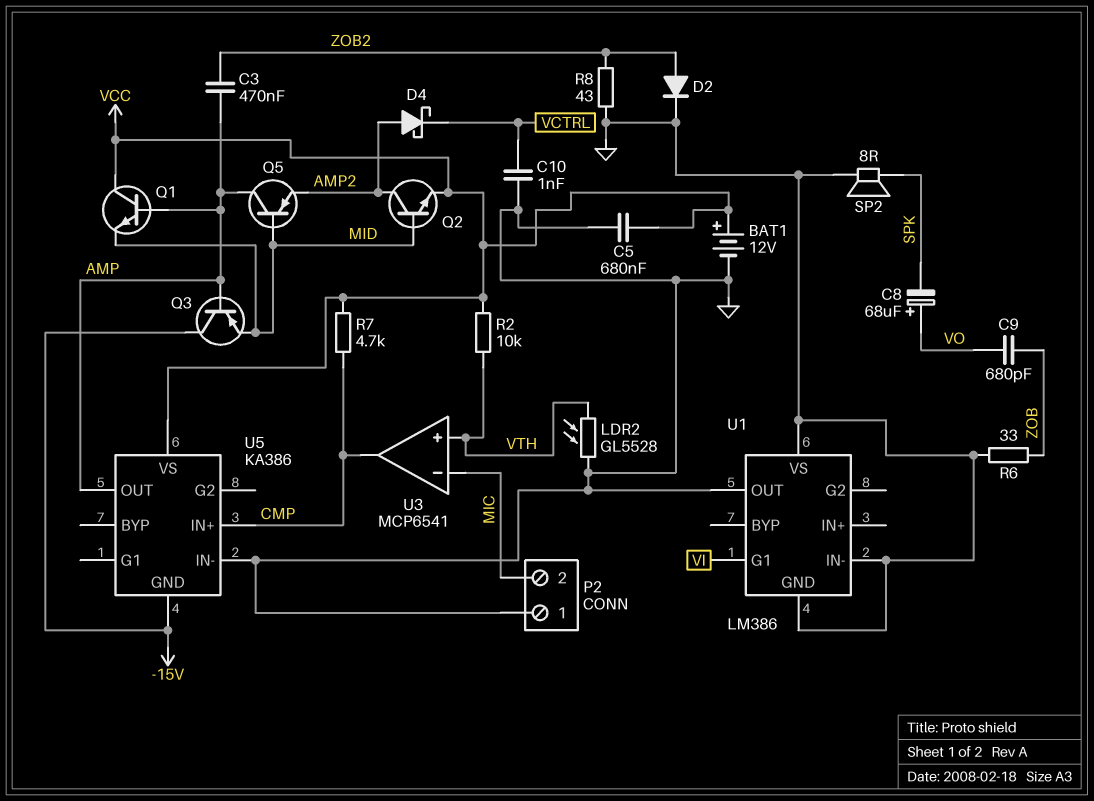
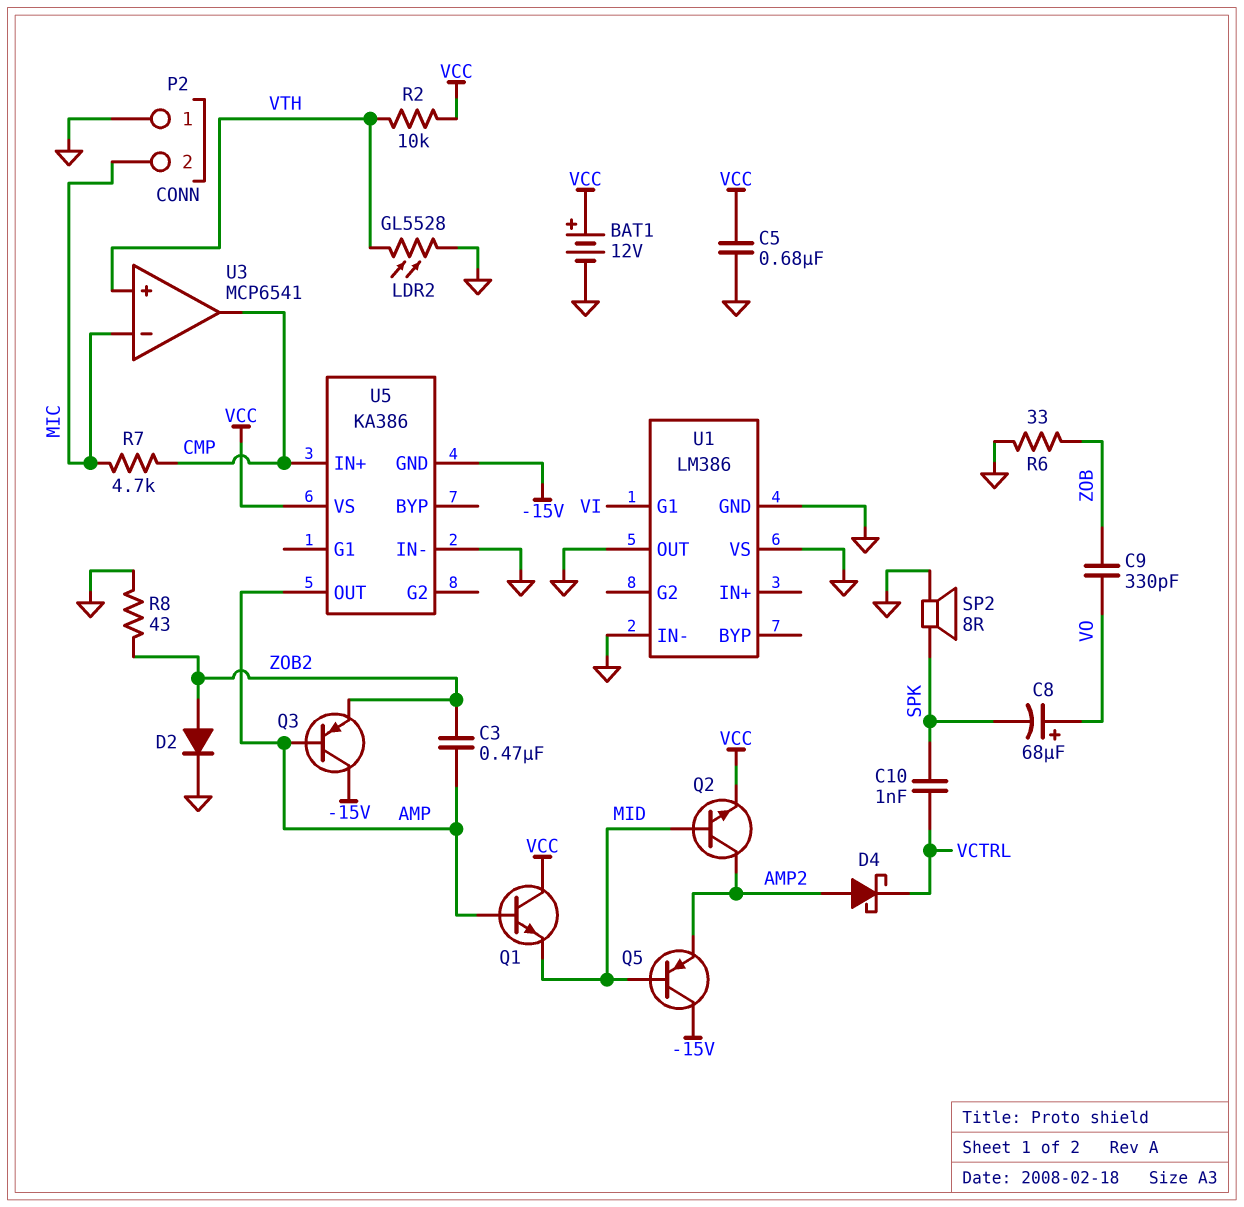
C9: 680pF (VO, ZOB) -> 330pF (VO, ZOB)
C10: 1nF (GND, VCTRL) -> 1nF (SPK, VCTRL)
Q3: PNP (B AMP, C -15V, E MID) -> PNP (B AMP, C -15V, E ZOB2)
Q5: PNP (B MID, C AMP, E AMP2) -> PNP (B MID, C -15V, E AMP2)
R7: 4.7k (CMP, VCC) -> 4.7k (CMP, MIC)

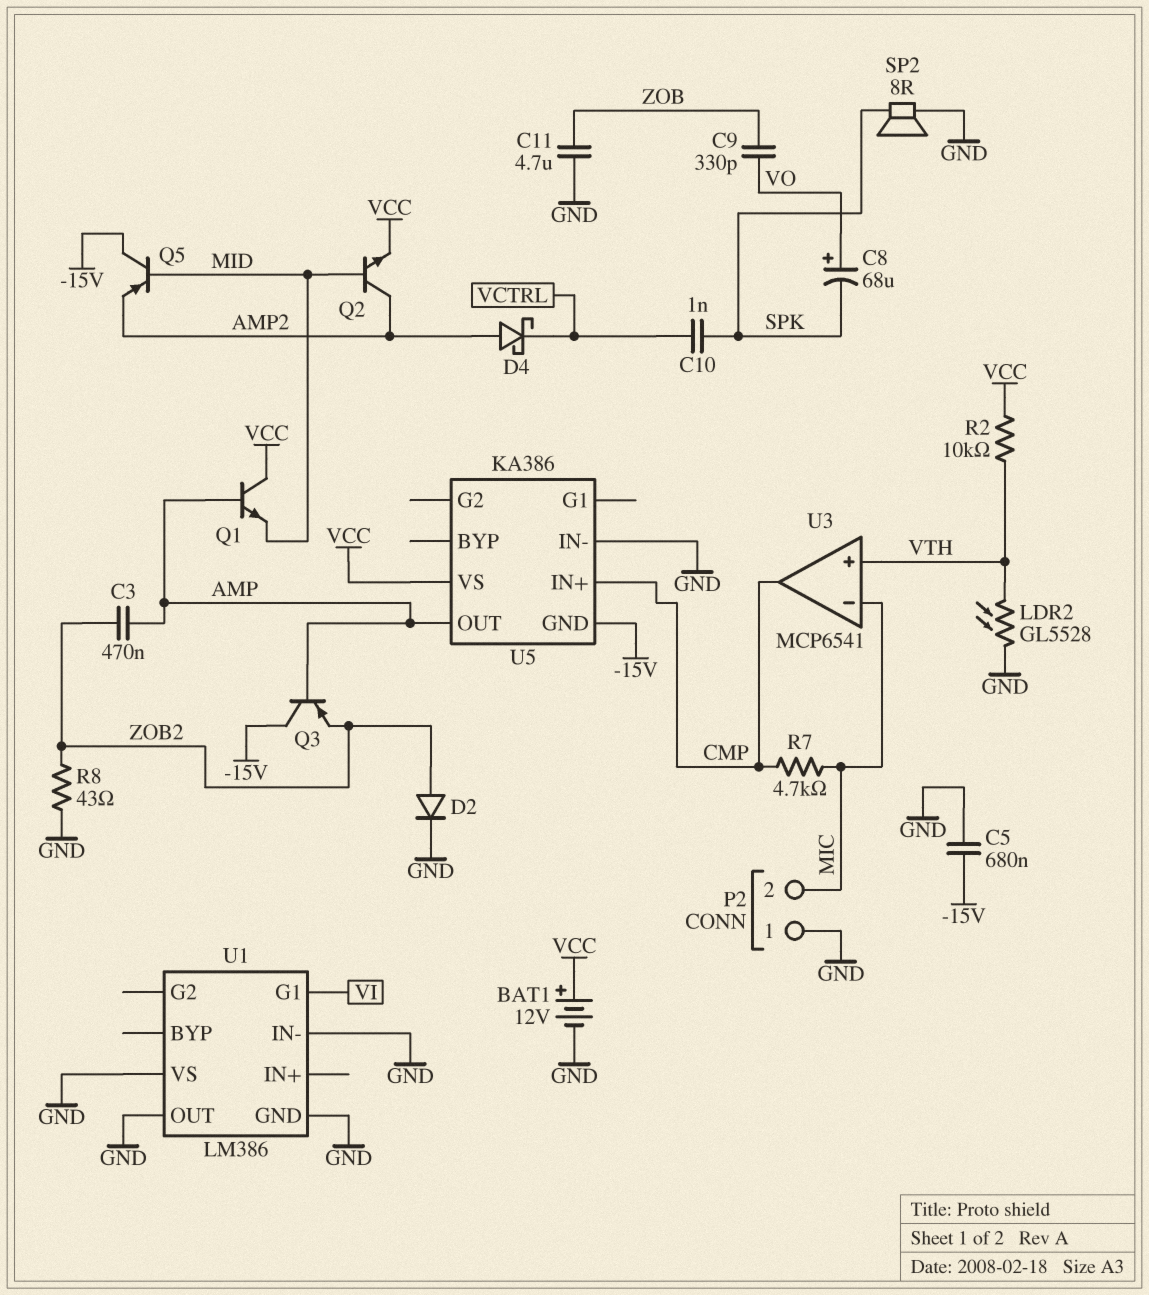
C5: 680nF (GND, VCC) -> 680nF (-15V, GND)
C11: none -> 4.7uF (GND, ZOB)
R6: 33 (GND, ZOB) -> none

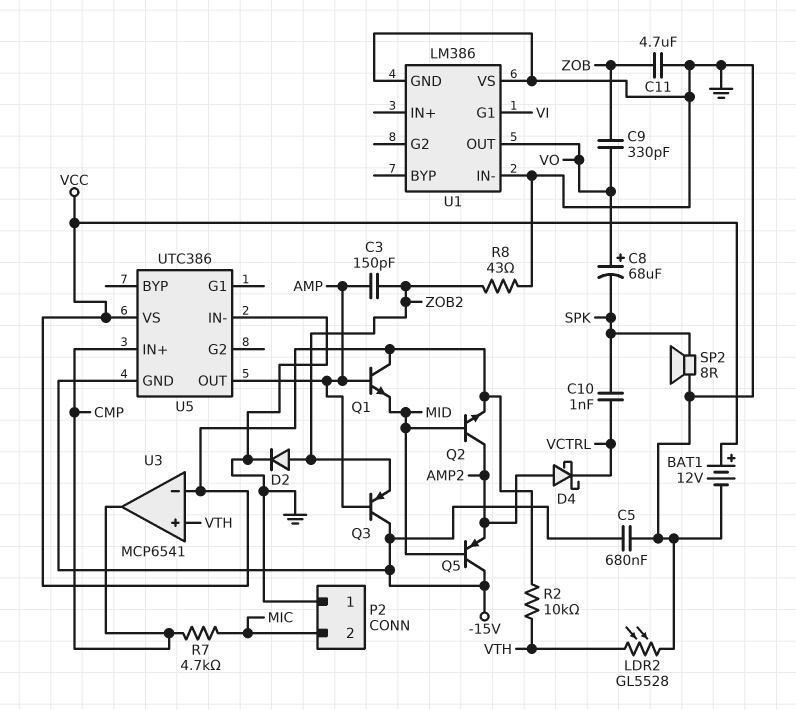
C3: 470nF (AMP, ZOB2) -> 150pF (AMP, ZOB2)
U1 pin OUT: GND -> VO
U3 pin in-: MIC -> VCC
U5: KA386 -> UTC386

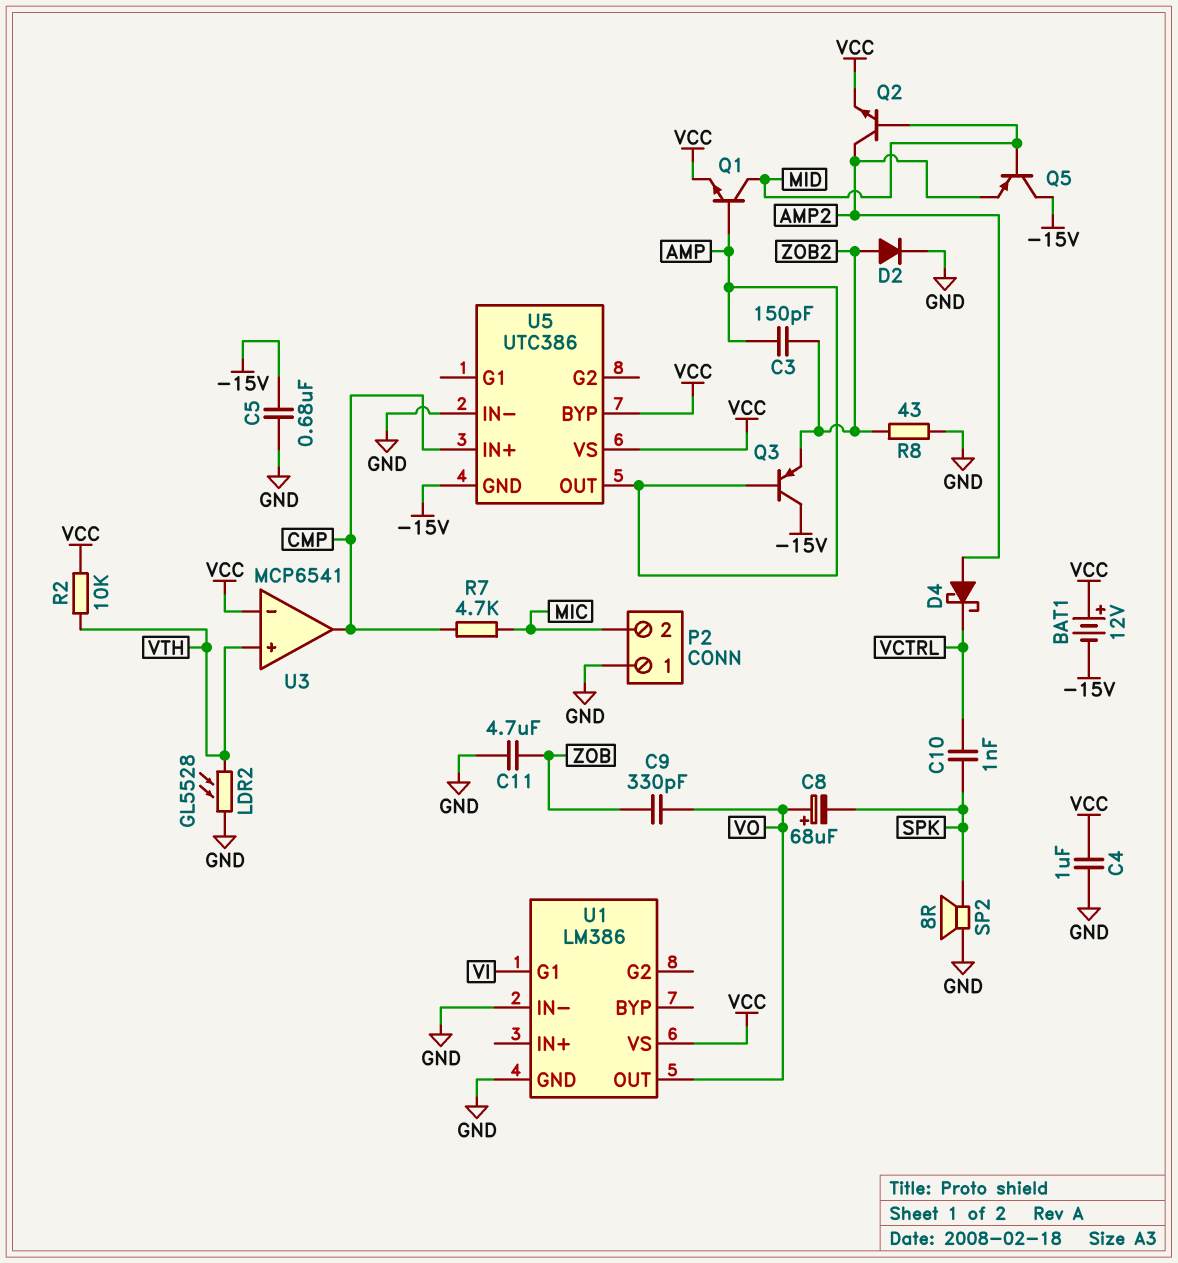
BAT1: 12V (plus VCC, minus GND) -> 12V (plus VCC, minus -15V)
C4: none -> 1uF (GND, VCC)
Q1: NPN (B AMP, C VCC, E MID) -> NPN (B AMP, C MID, E VCC)
U1 pin VS: GND -> VCC
U5 pin BYP: none -> VCC

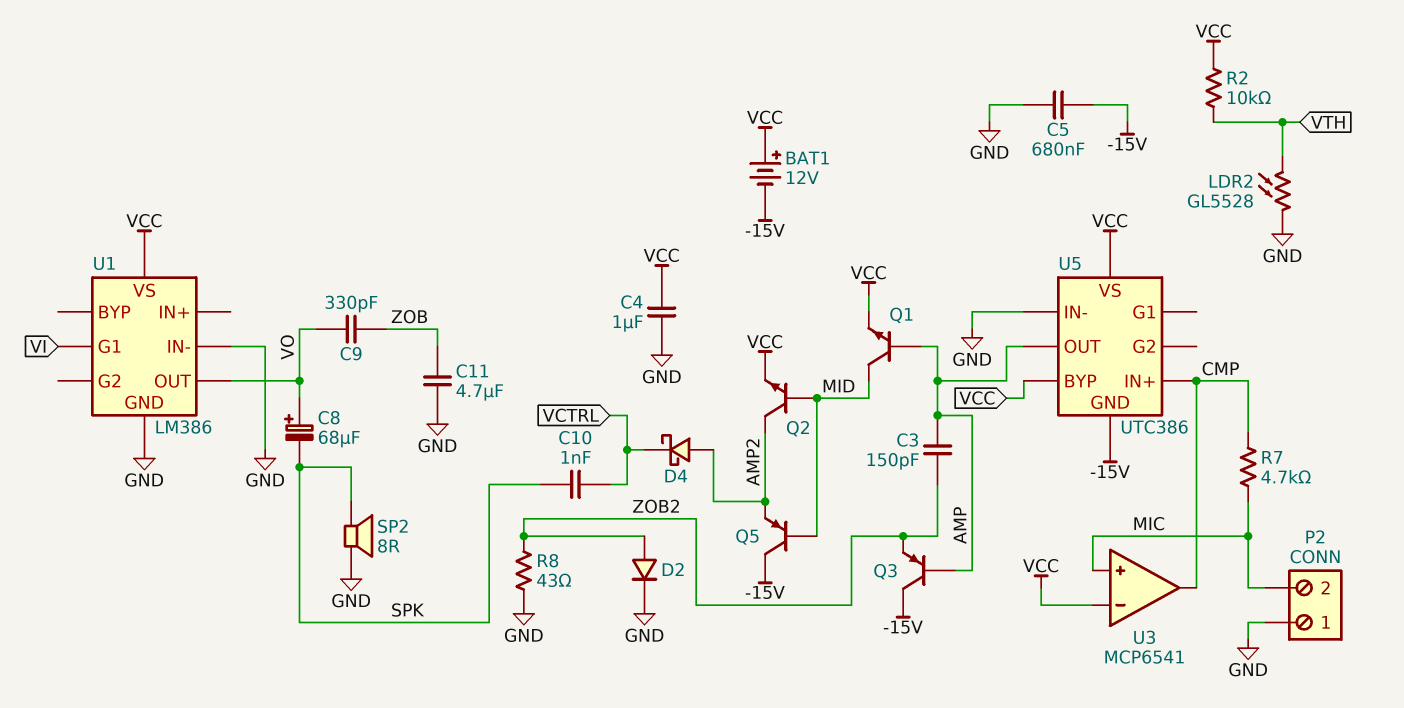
U3 pin in+: VTH -> MIC

